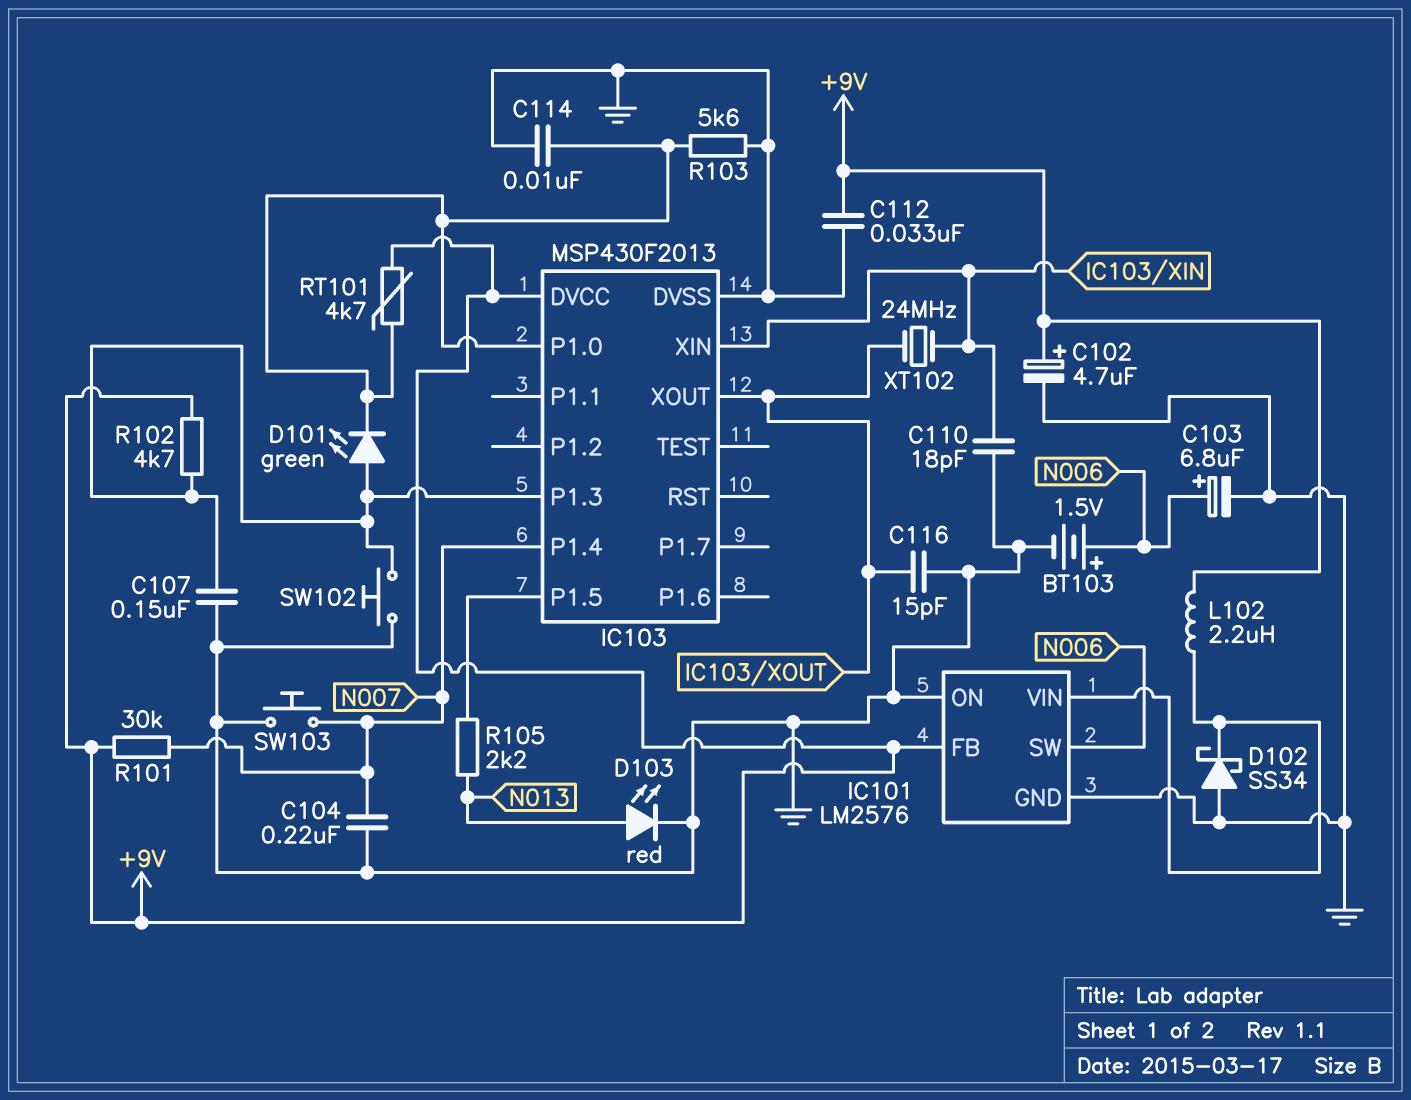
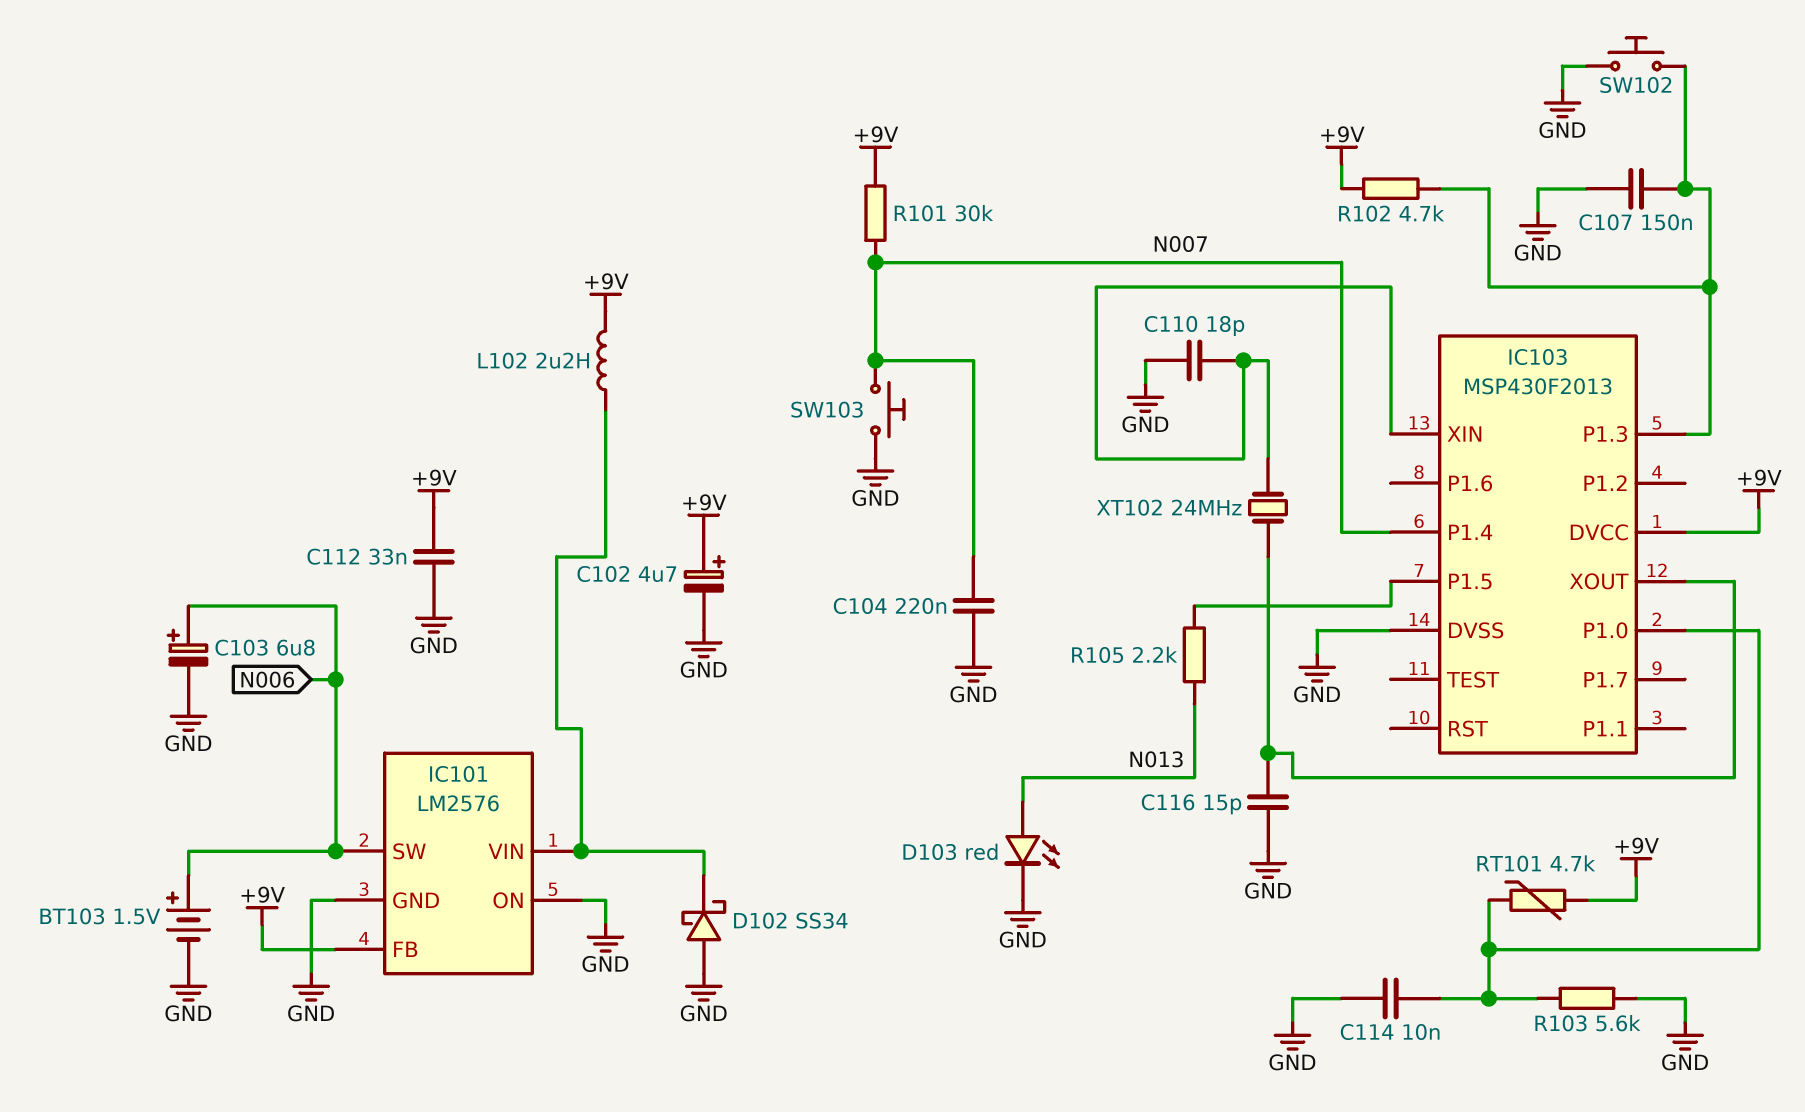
D101: LED green (A IC103/P1.3, K IC103/P1.0) -> none

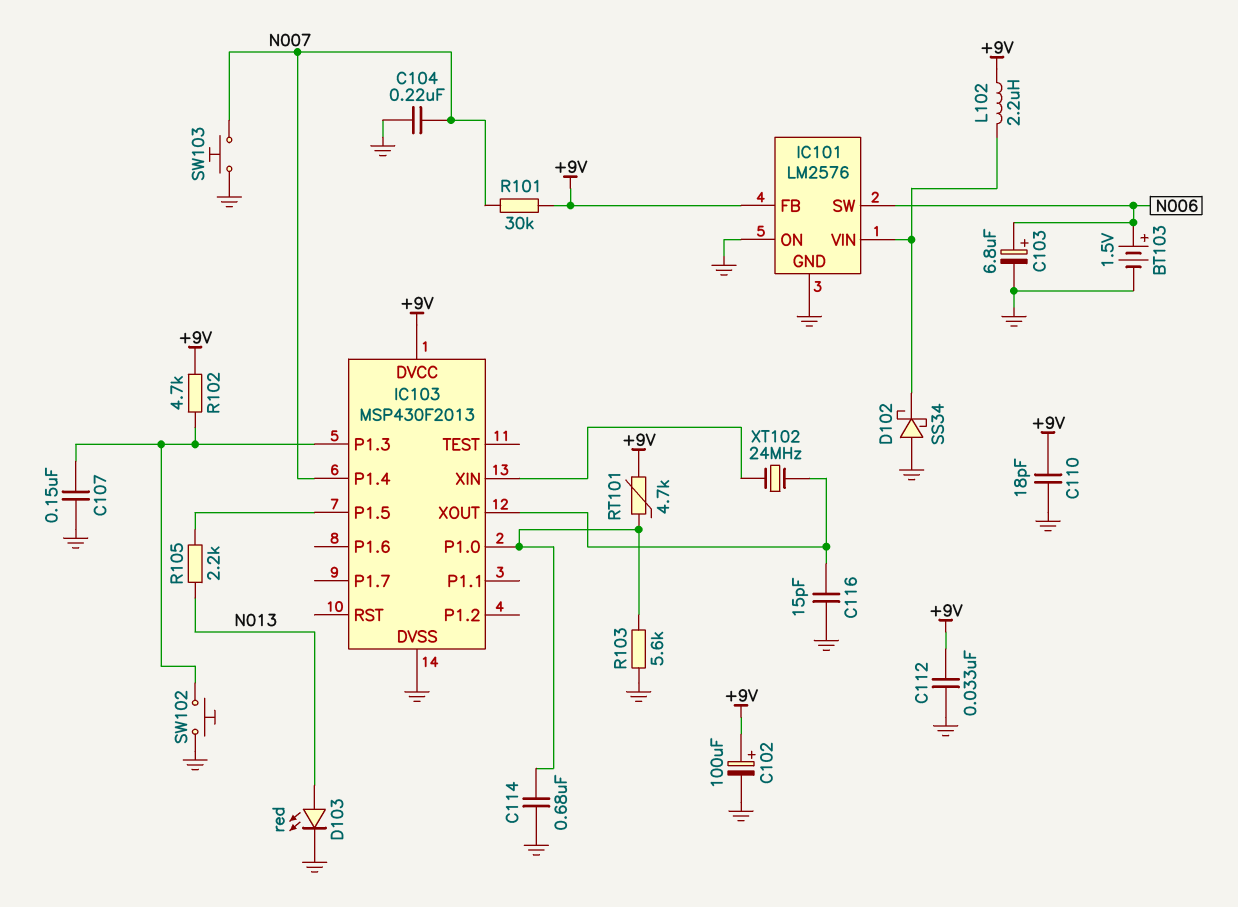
C102: 4.7uF (plus +9V, minus GND) -> 100uF (plus +9V, minus GND)
C110: 18pF (GND, IC103/XIN) -> 18pF (+9V, GND)
C114: 10nF (GND, IC103/P1.0) -> 680nF (GND, IC103/P1.0)

